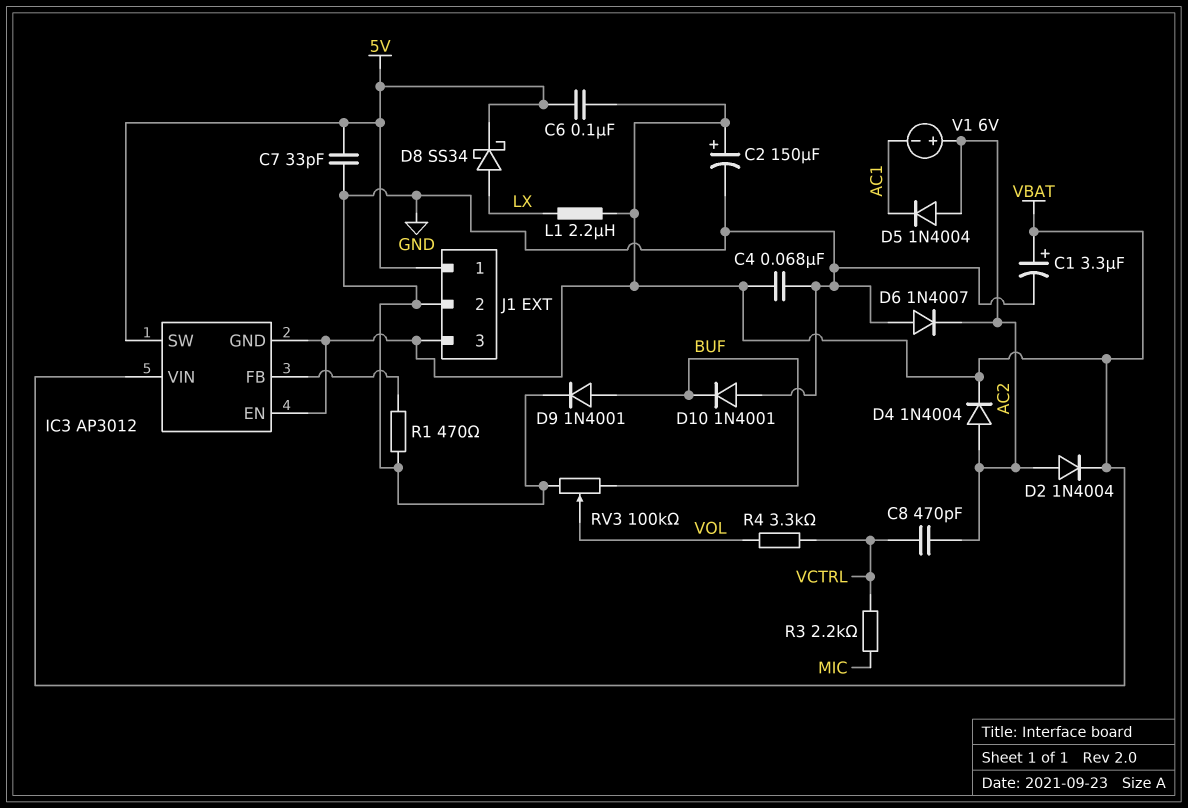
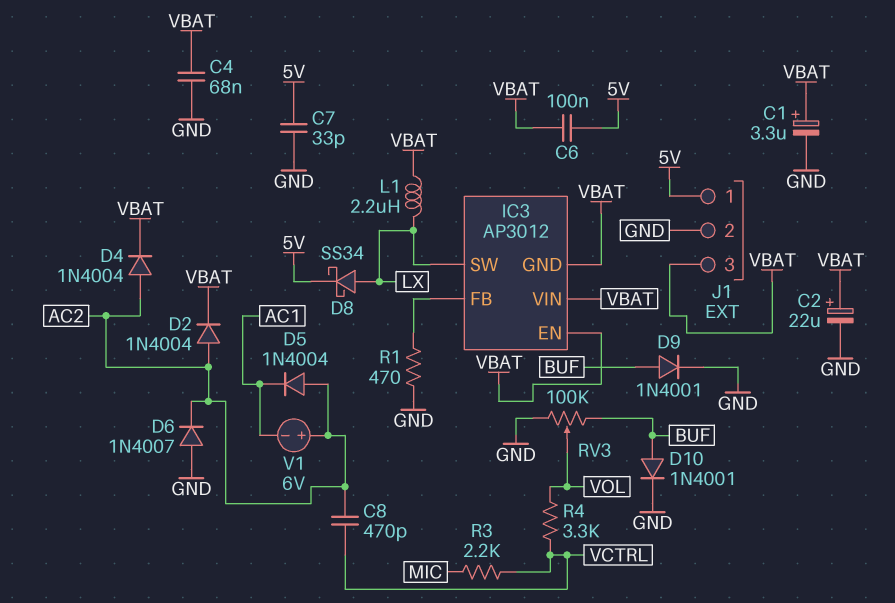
C2: 150uF (plus VBAT, minus GND) -> 22uF (plus VBAT, minus GND)
D10: diode 1N4001 (A GND, K BUF) -> diode 1N4001 (A BUF, K GND)
IC3 pin SW: 5V -> LX

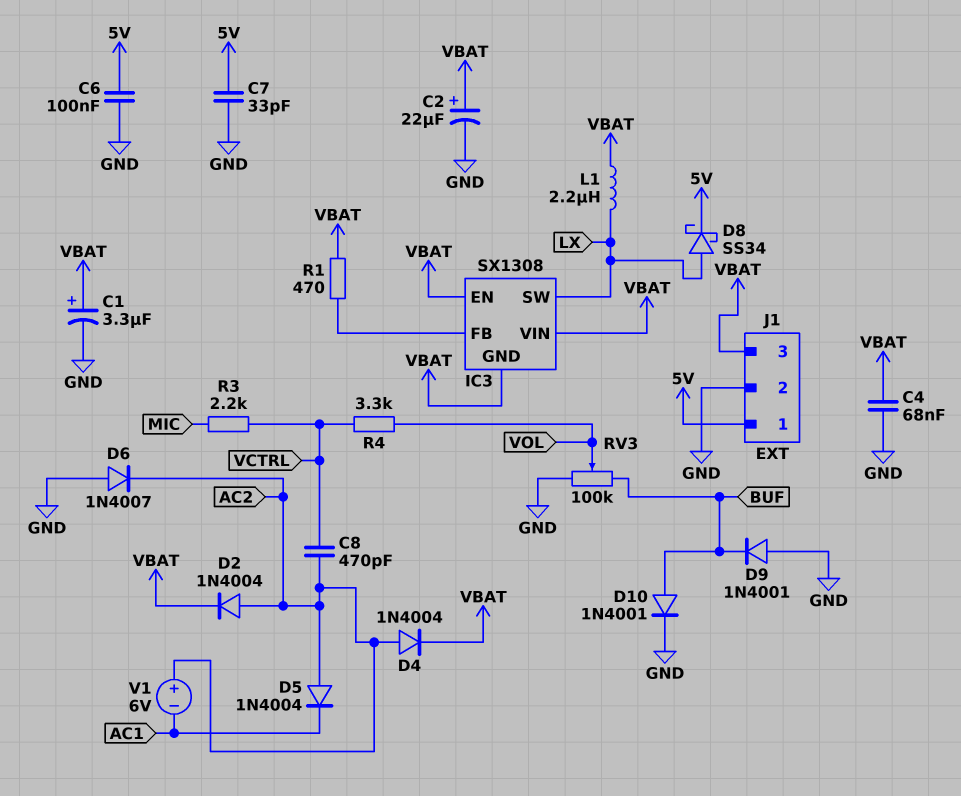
C6: 100nF (5V, VBAT) -> 100nF (5V, GND)
D9: diode 1N4001 (A BUF, K GND) -> diode 1N4001 (A GND, K BUF)
IC3: AP3012 -> SX1308
R1: 470 (GND, IC3/FB) -> 470 (IC3/FB, VBAT)

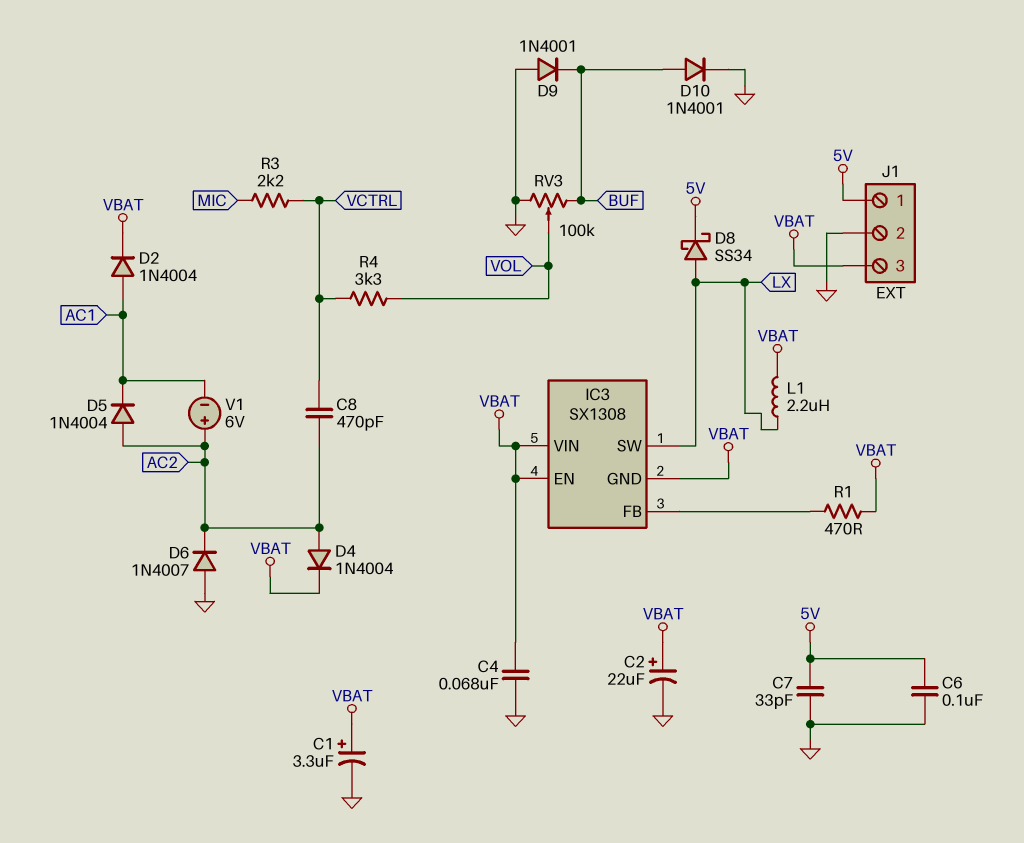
D2: diode 1N4004 (A AC2, K VBAT) -> diode 1N4004 (A AC1, K VBAT)

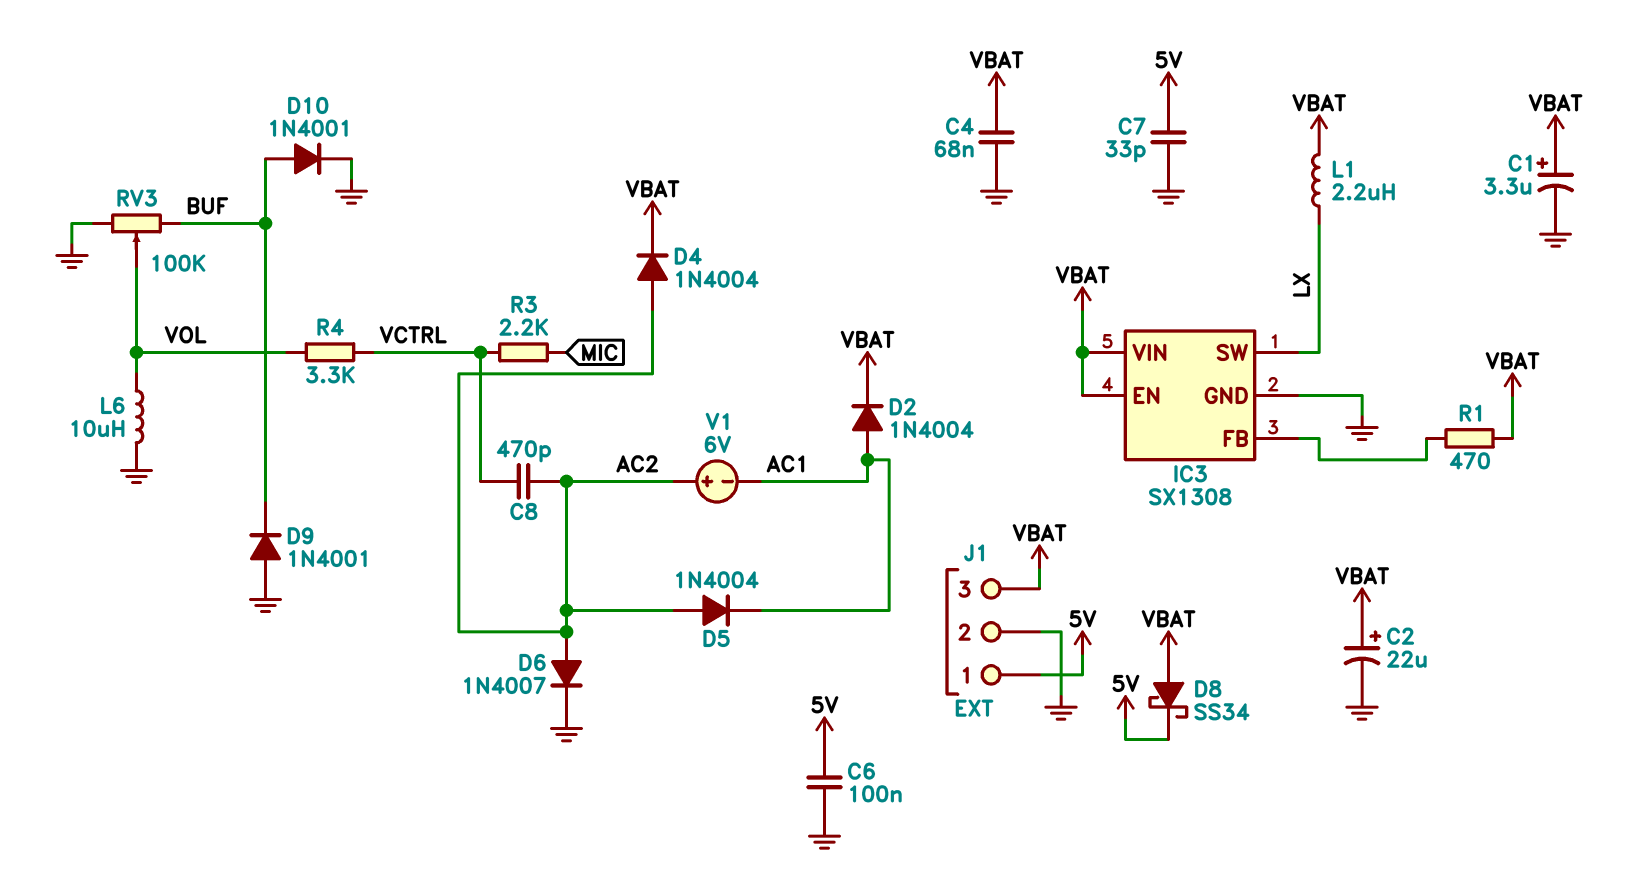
D6: diode 1N4007 (A GND, K AC2) -> diode 1N4007 (A AC2, K GND)
D8: schottky SS34 (A LX, K 5V) -> schottky SS34 (A VBAT, K 5V)
IC3 pin GND: VBAT -> GND
L6: none -> 10uH (GND, VOL)

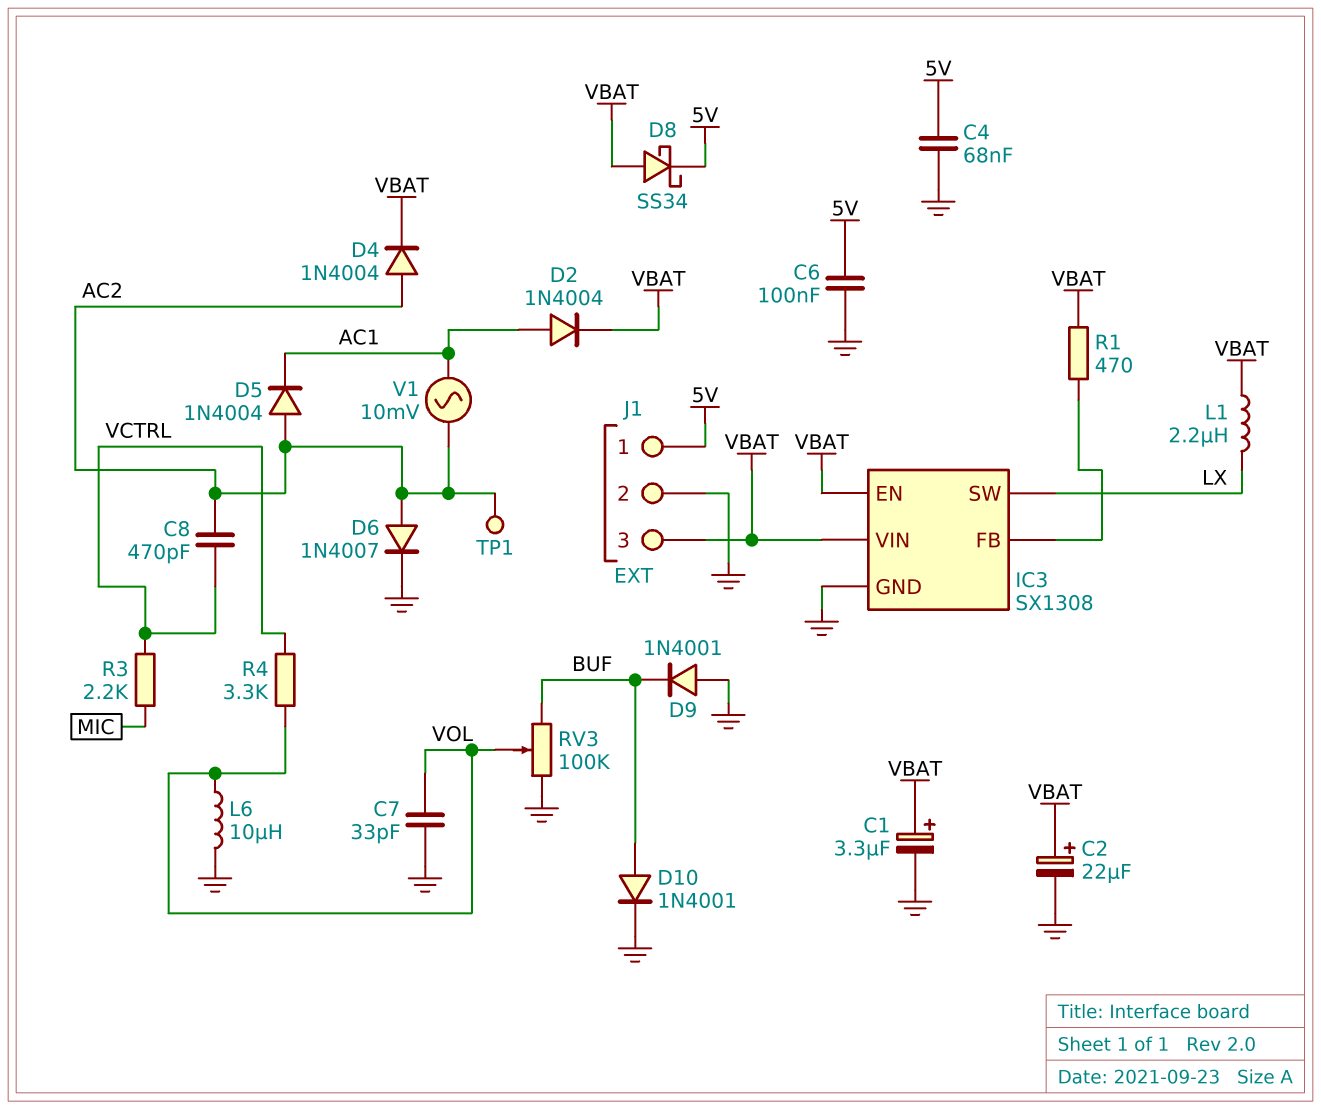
C4: 68nF (GND, VBAT) -> 68nF (5V, GND)
C7: 33pF (5V, GND) -> 33pF (GND, VOL)
TP1: none -> test point (AC2)
V1: 6V (plus AC2, minus AC1) -> AC 10mV (AC1, AC2)

